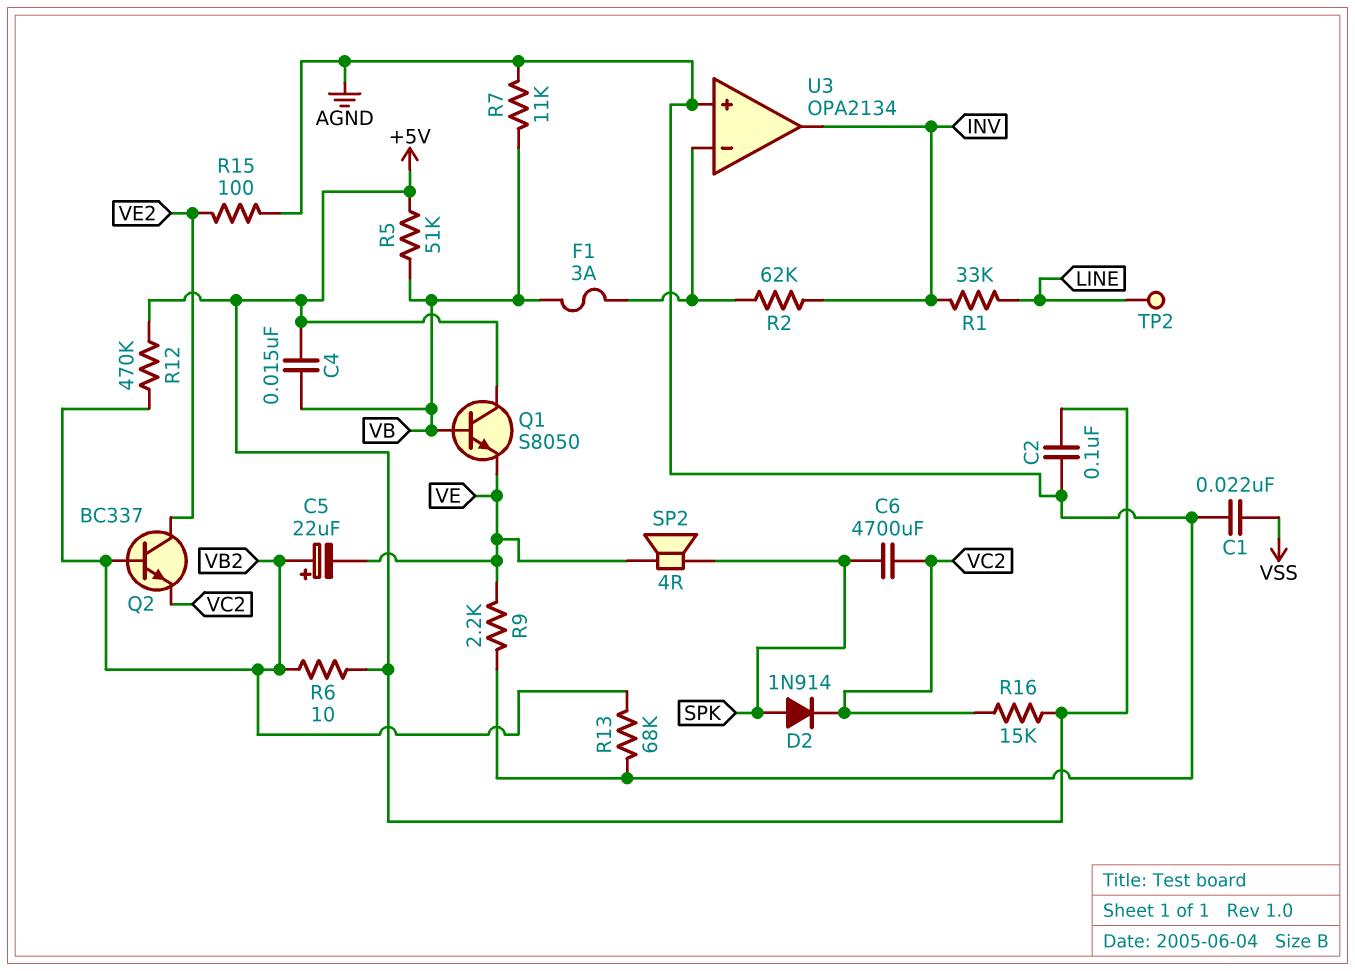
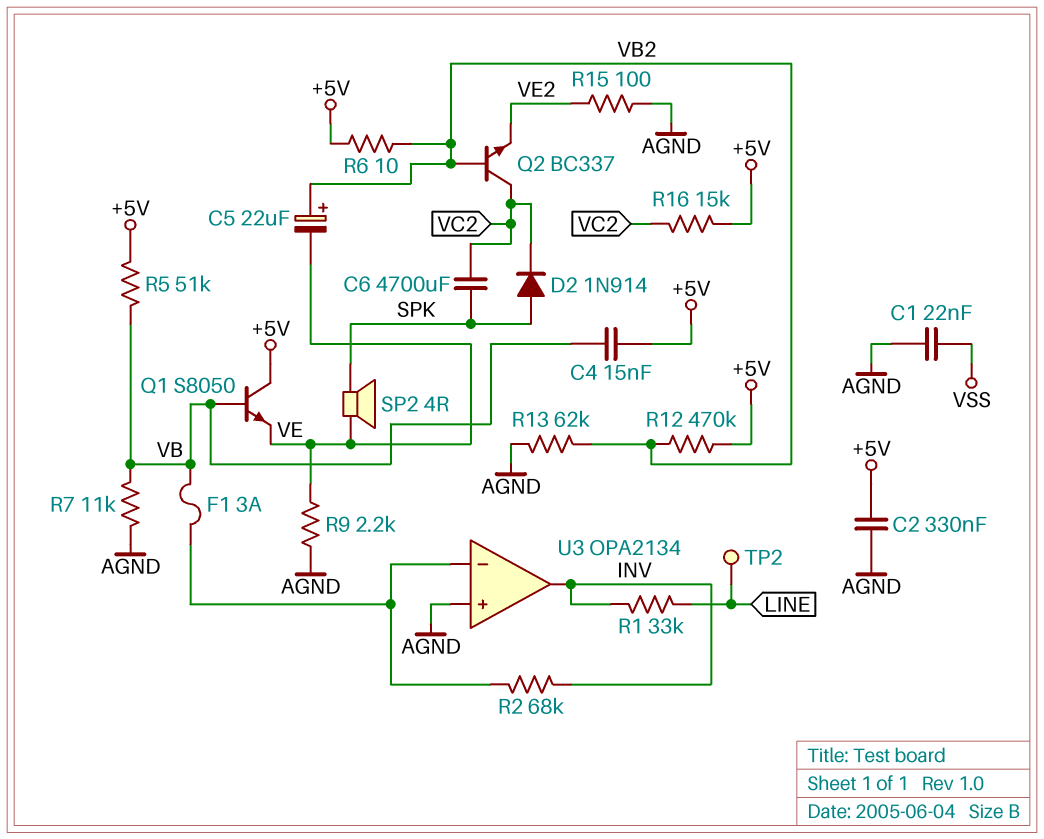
C2: 100nF (+5V, AGND) -> 330nF (+5V, AGND)
Q2: NPN BC337 (B VB2, C VE2, E VC2) -> NPN BC337 (B VB2, C VC2, E VE2)
R2: 62k (INV, U3/in-) -> 68k (INV, U3/in-)
R13: 68k (AGND, VB2) -> 62k (AGND, VB2)

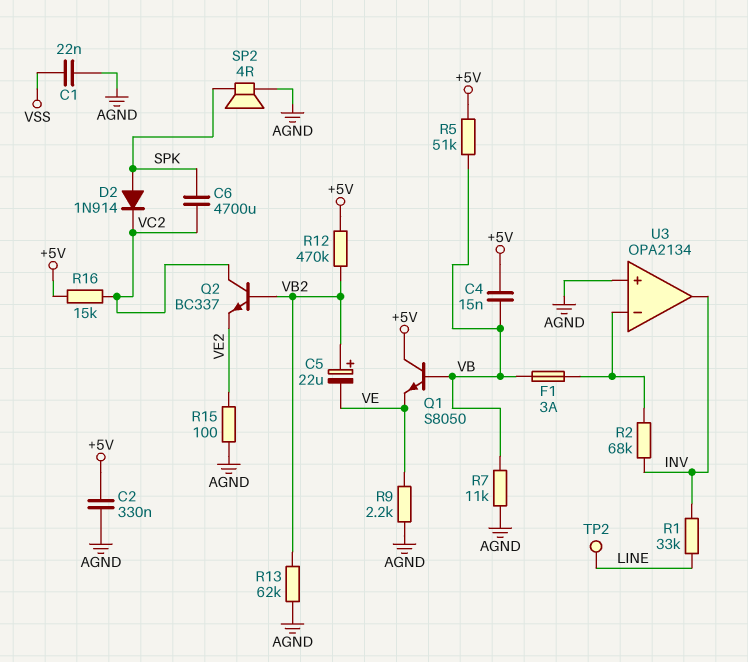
R6: 10 (+5V, VB2) -> none
SP2: speaker 4R (SPK, VE) -> speaker 4R (AGND, SPK)

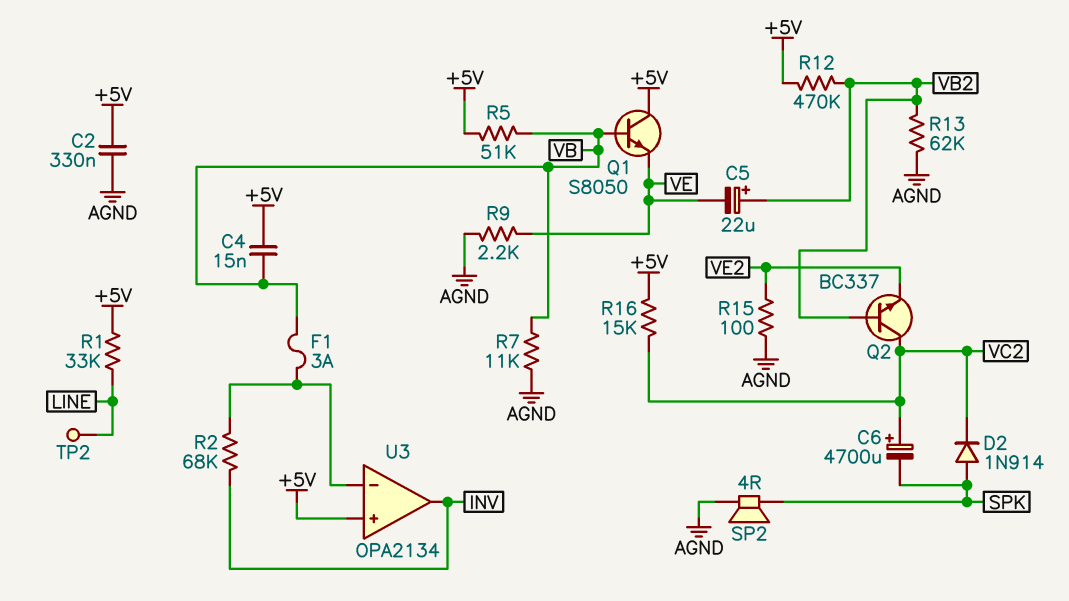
C1: 22nF (AGND, VSS) -> none
C6: 4700uF (SPK, VC2) -> 4700uF (plus VC2, minus SPK)
R1: 33k (INV, LINE) -> 33k (+5V, LINE)
U3 pin in+: AGND -> +5V

